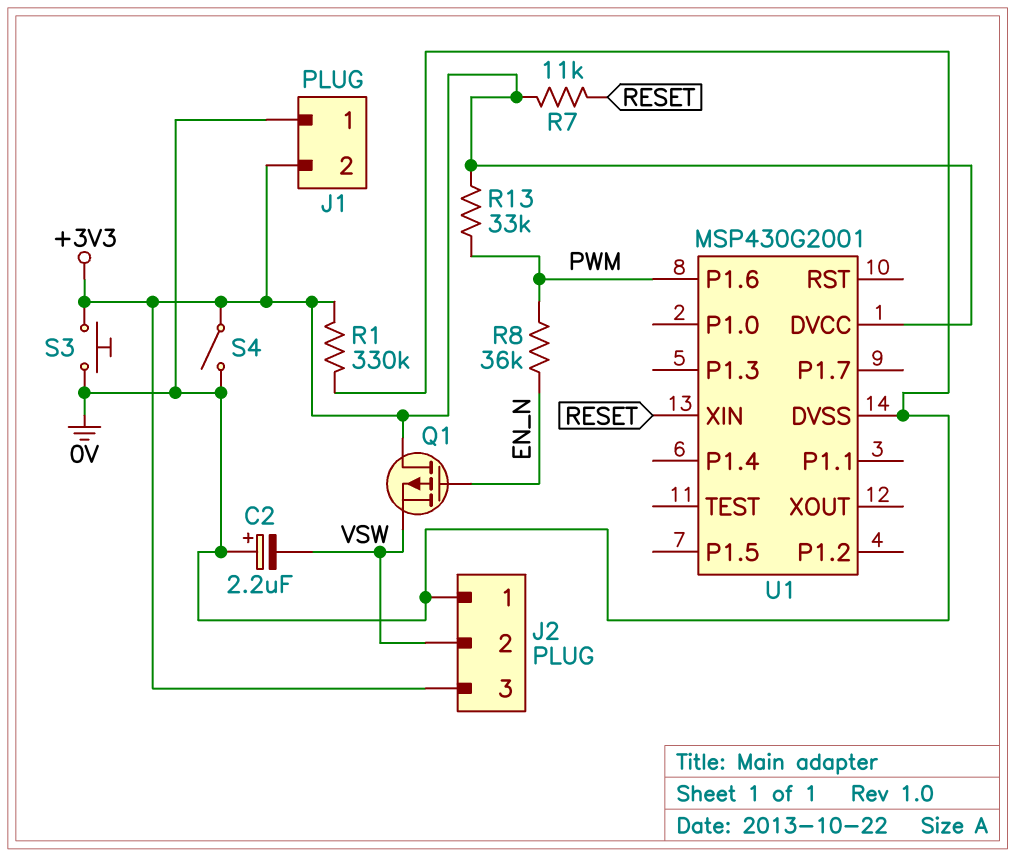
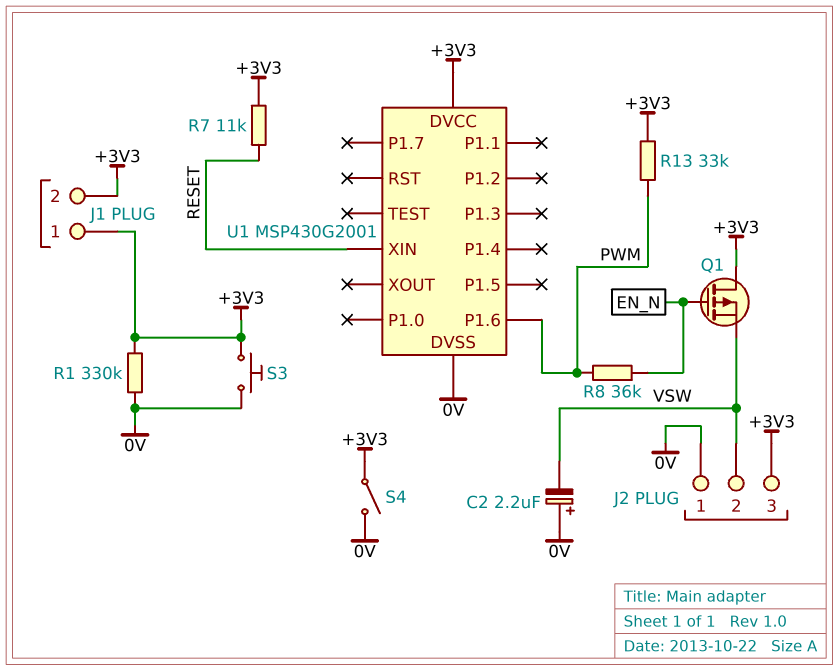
J1 pin 1: 0V -> +3V3

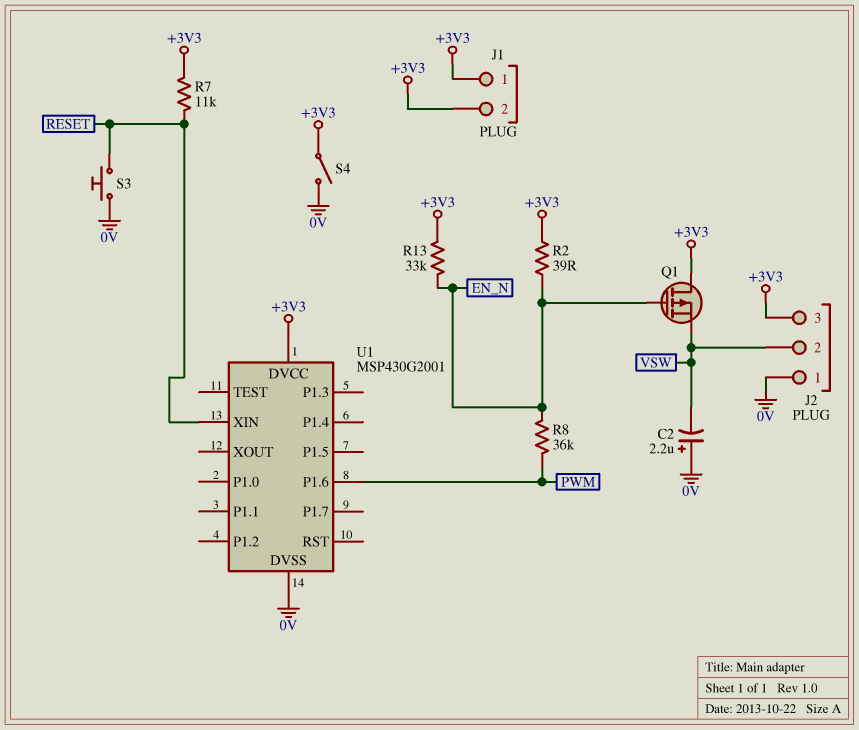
R1: 330k (+3V3, 0V) -> none
R2: none -> 39 (+3V3, EN_N)
R13: 33k (+3V3, PWM) -> 33k (+3V3, EN_N)
S3: button (+3V3, 0V) -> button (0V, RESET)

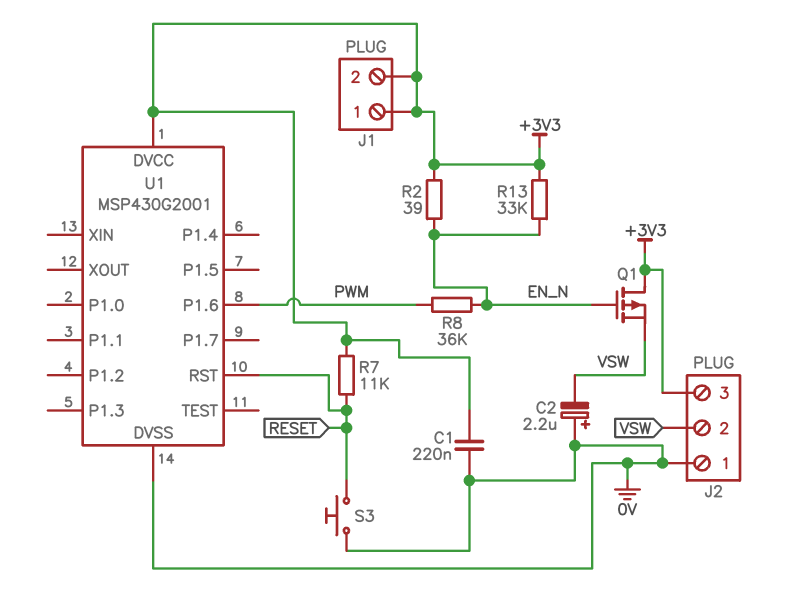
C1: none -> 220nF (+3V3, 0V)
S4: switch (+3V3, 0V) -> none
U1 pin RST: none -> RESET
U1 pin XIN: RESET -> none

